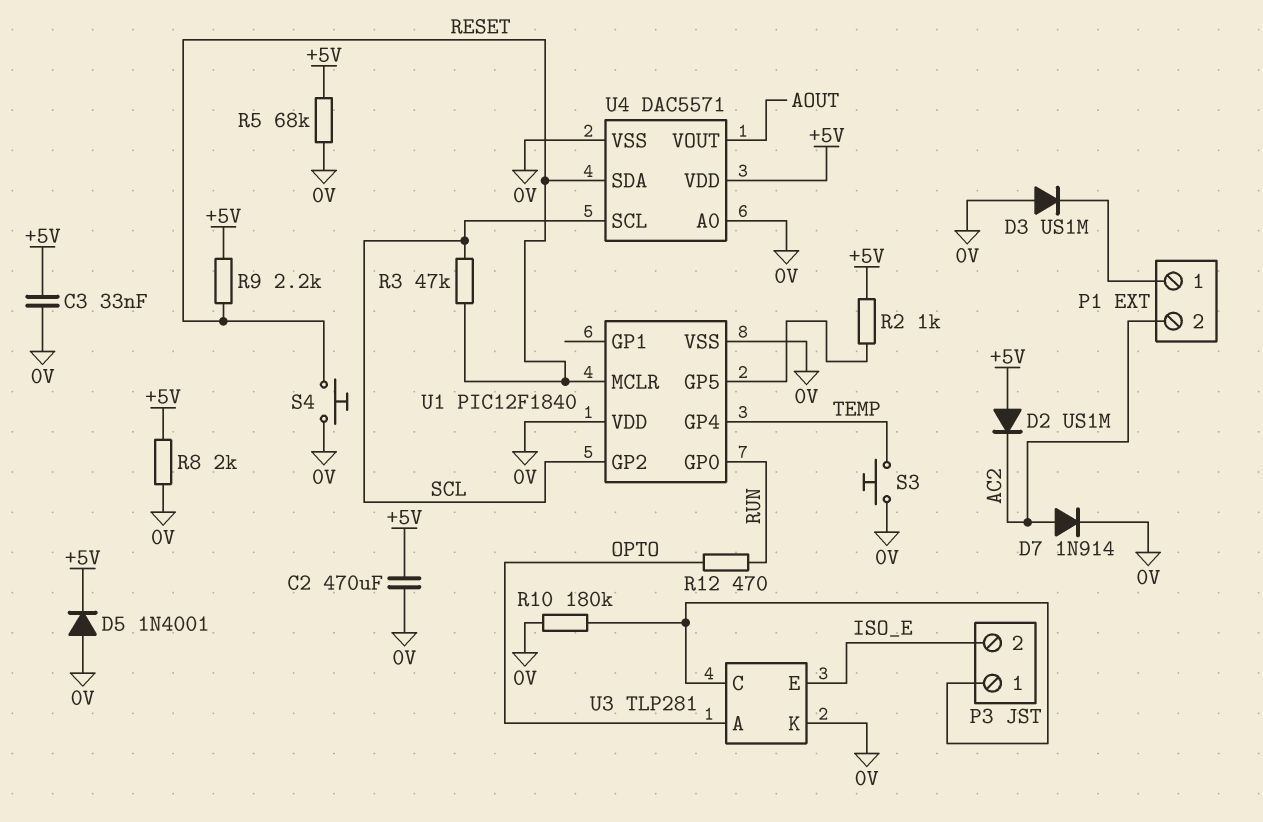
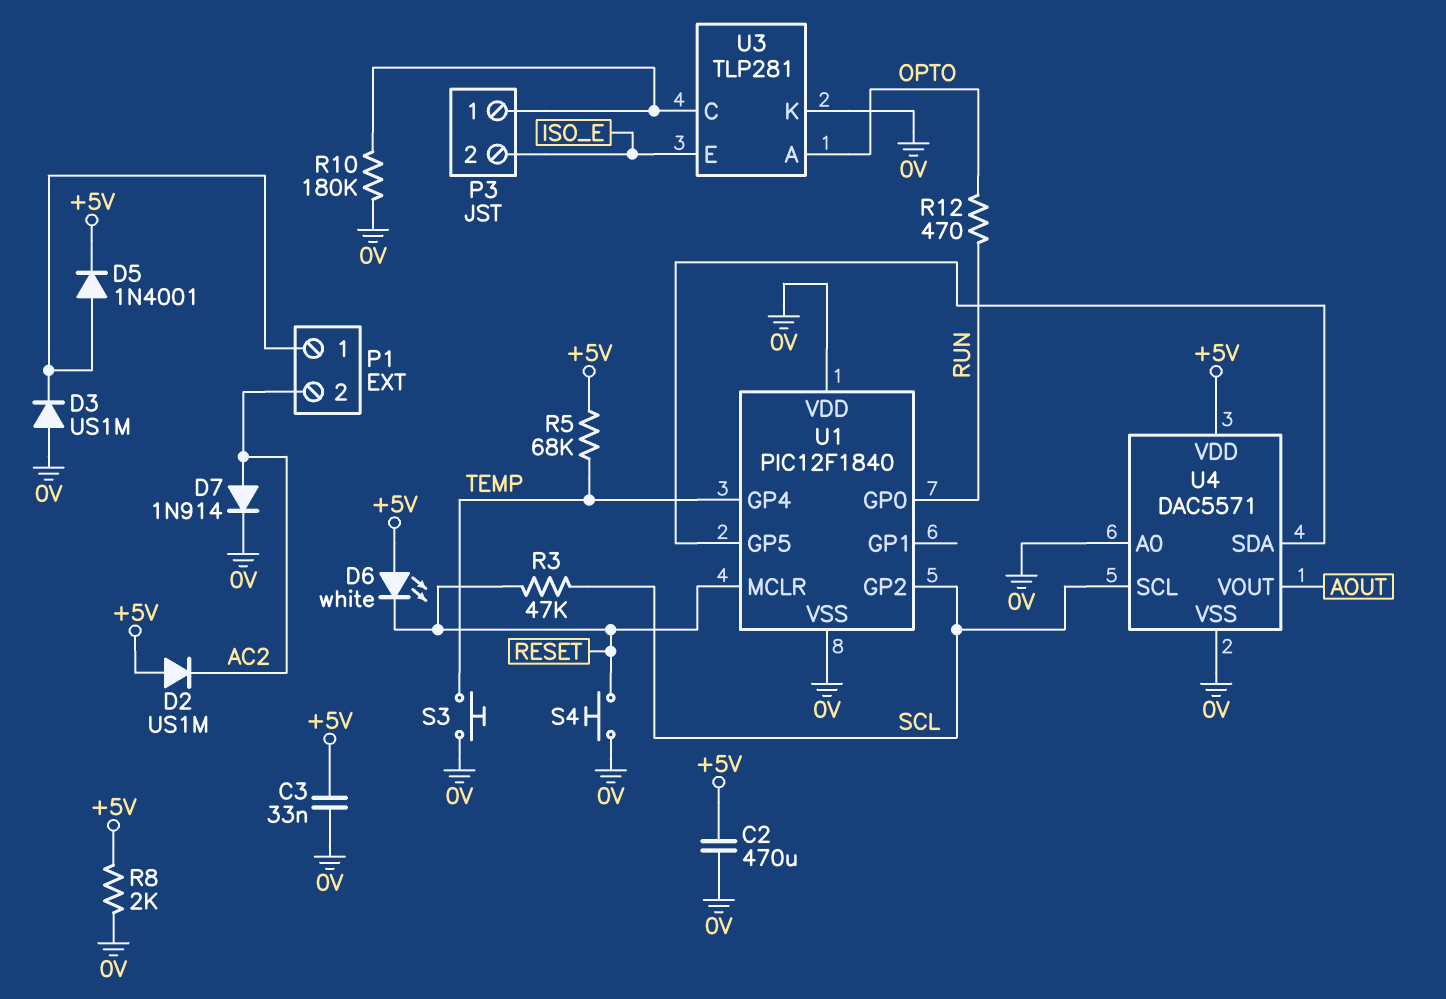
D5: diode 1N4001 (A 0V, K +5V) -> diode 1N4001 (A P1/1, K +5V)
D6: none -> LED white (A +5V, K RESET)
R2: 1k (+5V, U1/GP5) -> none
R5: 68k (+5V, 0V) -> 68k (+5V, TEMP)
R9: 2.2k (+5V, RESET) -> none
U4 pin SDA: RESET -> U1/GP5

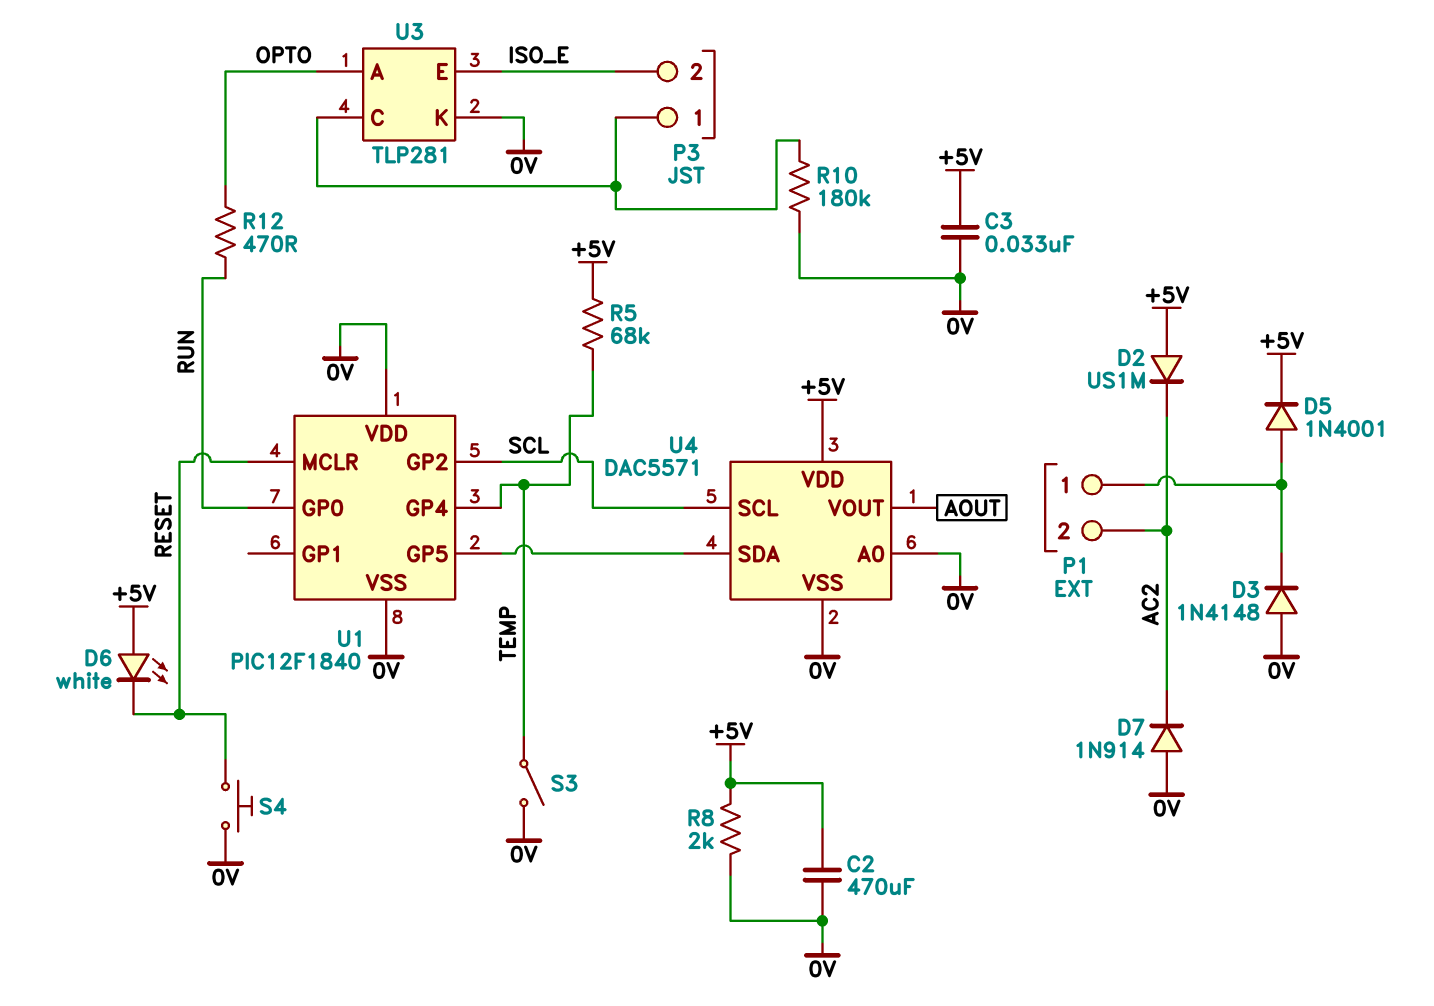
D3: diode US1M (A 0V, K P1/1) -> diode 1N4148 (A 0V, K P1/1)
D7: diode 1N914 (A AC2, K 0V) -> diode 1N914 (A 0V, K AC2)
R3: 47k (RESET, SCL) -> none
S3: button (0V, TEMP) -> switch (0V, TEMP)

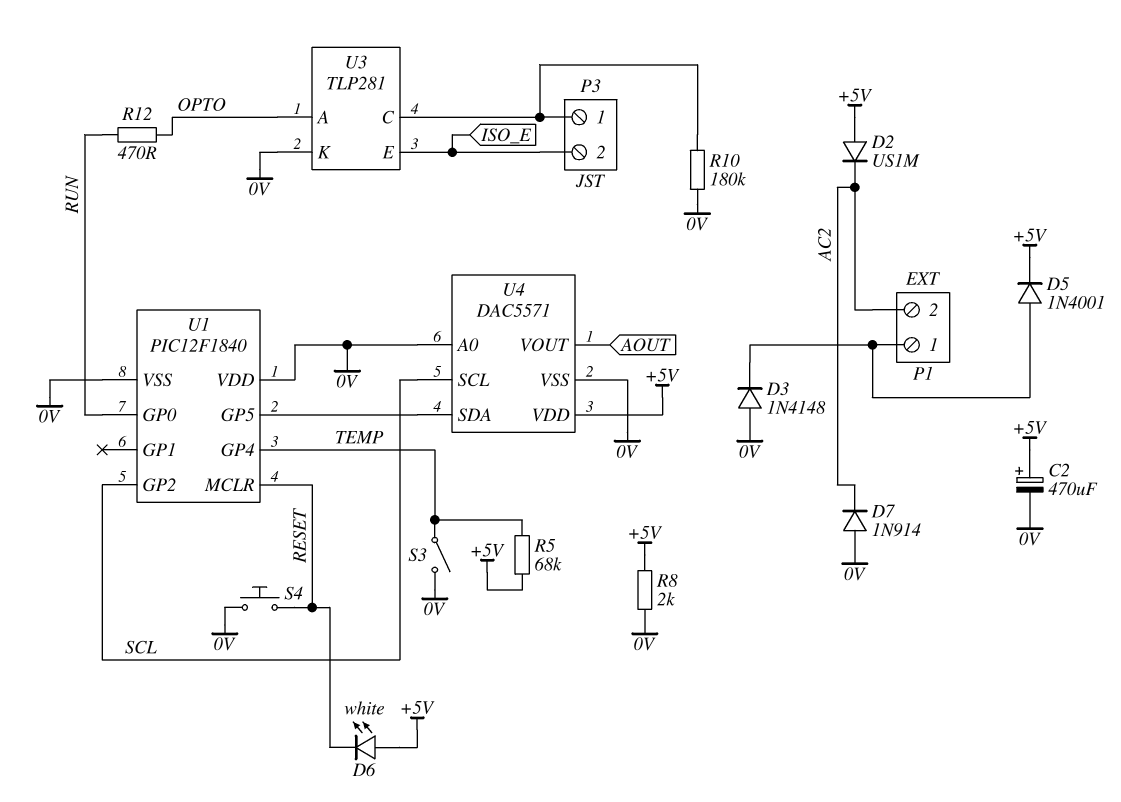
C2: 470uF (+5V, 0V) -> 470uF (plus +5V, minus 0V)
C3: 33nF (+5V, 0V) -> none

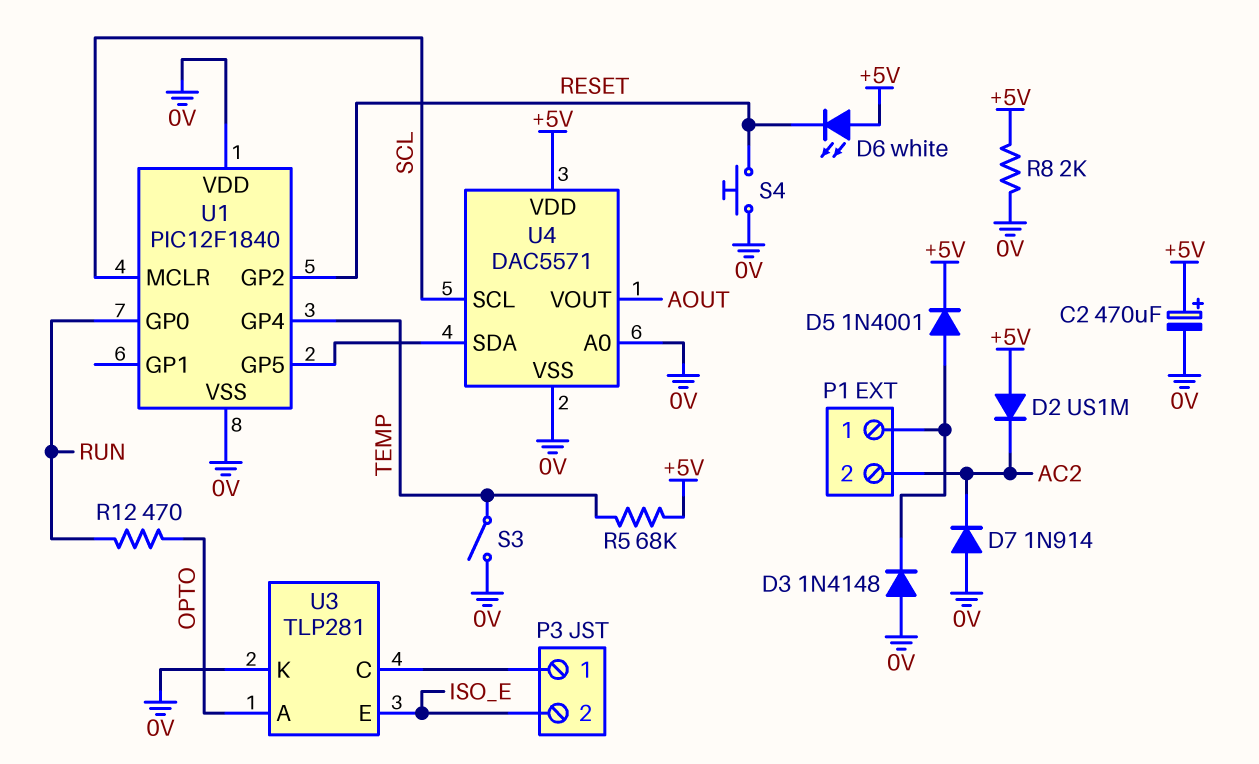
R10: 180k (0V, P3/1) -> none
U1 pin GP2: SCL -> RESET
U1 pin MCLR: RESET -> SCL

